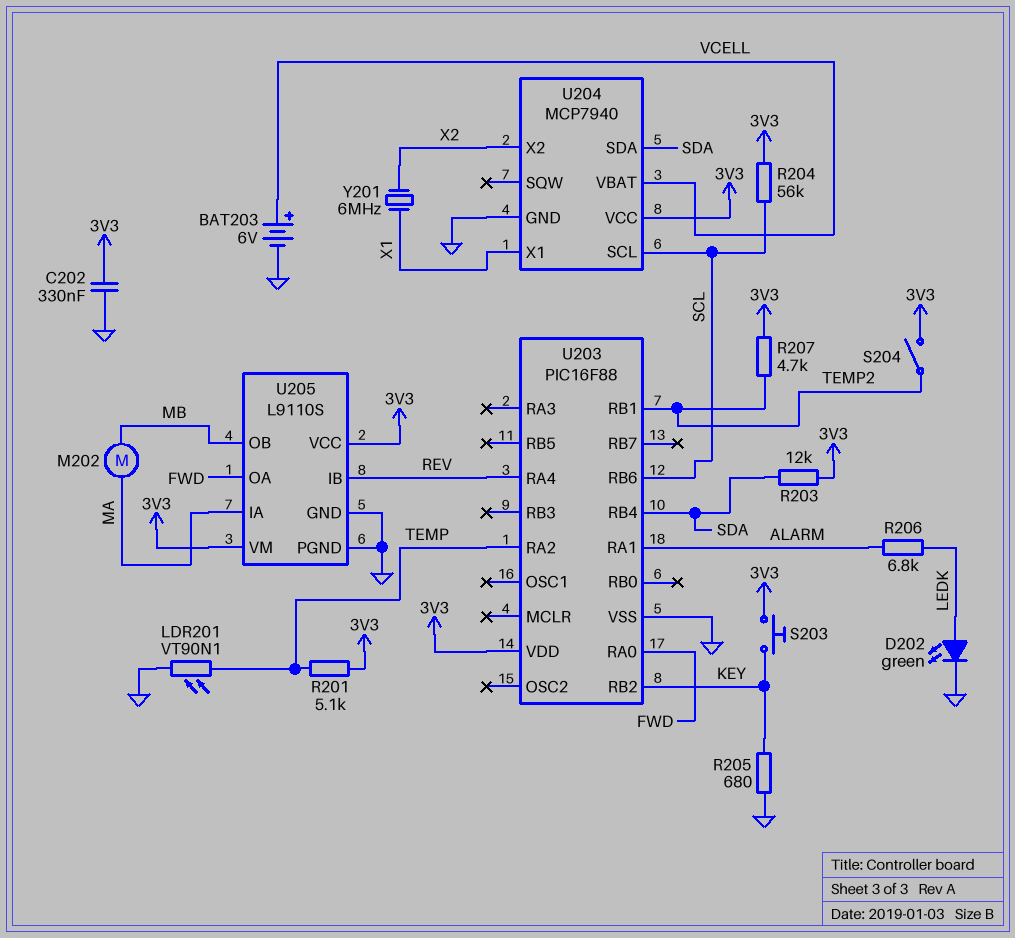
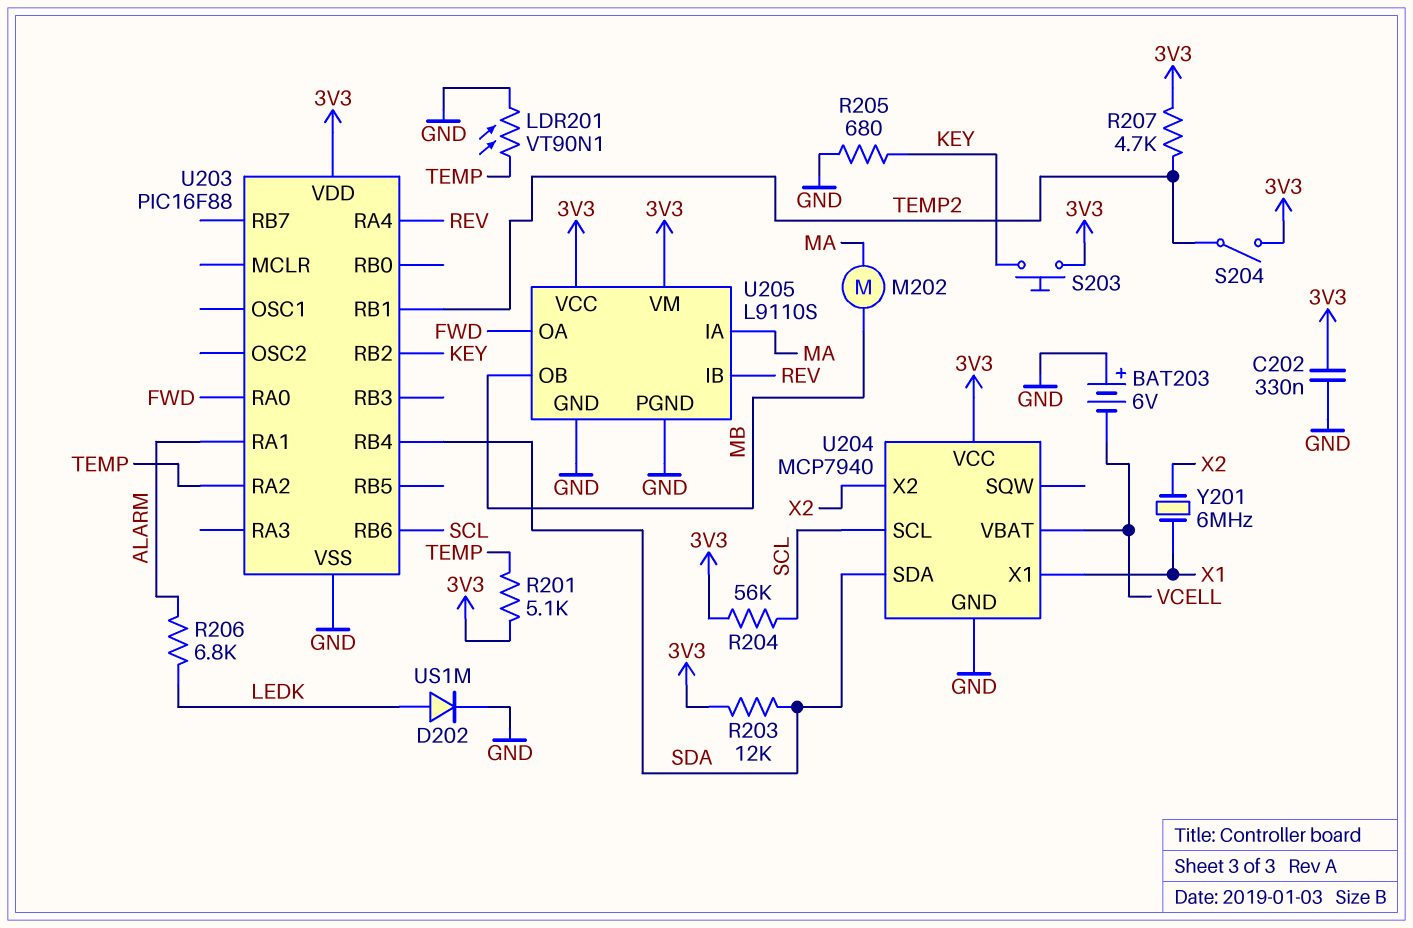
BAT203: 6V (plus VCELL, minus GND) -> 6V (plus GND, minus VCELL)
D202: LED green (A LEDK, K GND) -> diode US1M (A LEDK, K GND)

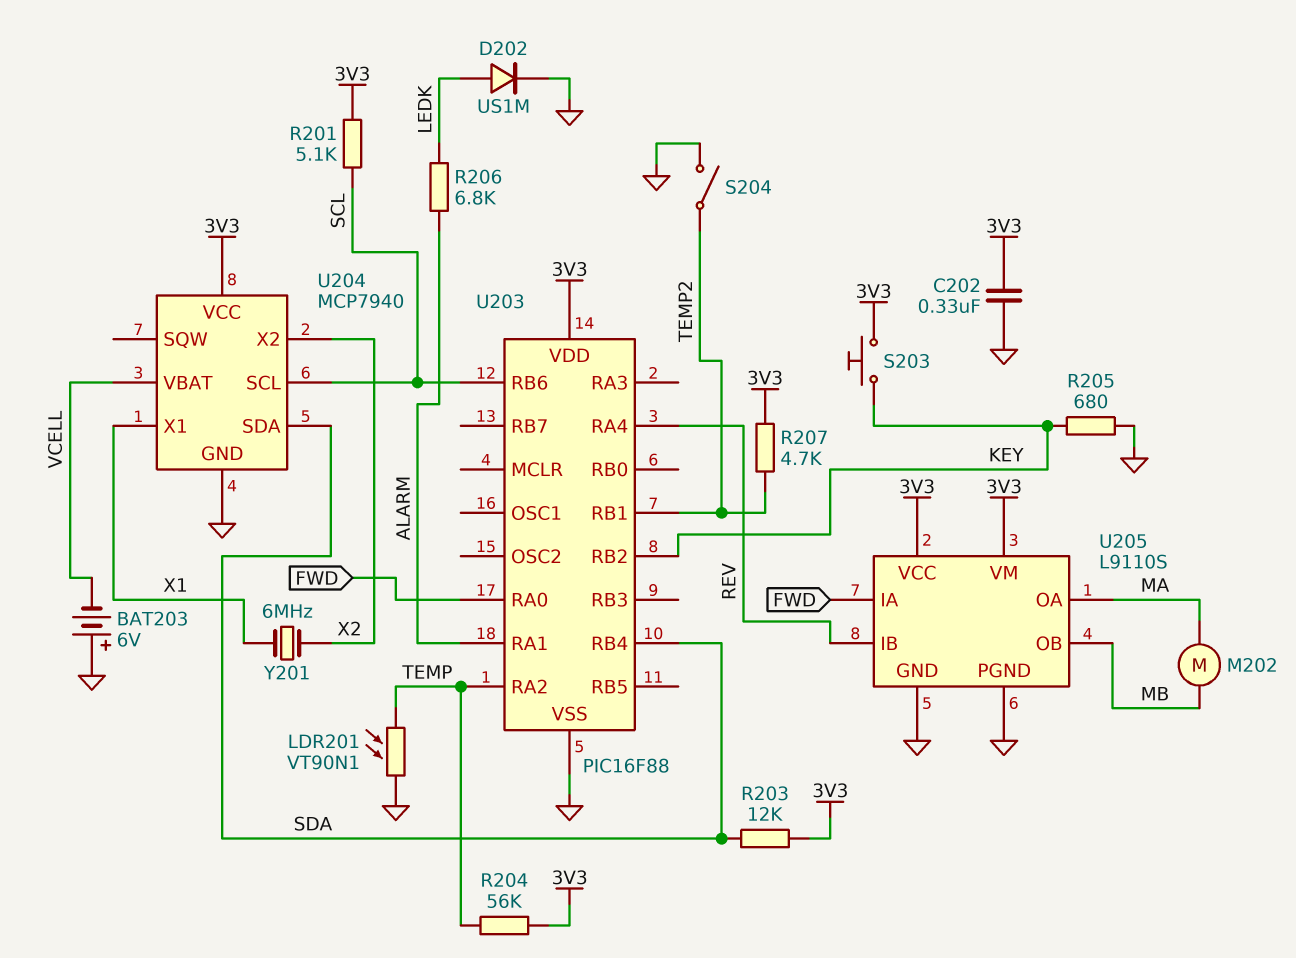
R201: 5.1k (3V3, TEMP) -> 5.1k (3V3, SCL)
R204: 56k (3V3, SCL) -> 56k (3V3, TEMP)
S204: switch (3V3, TEMP2) -> switch (GND, TEMP2)
U205 pin IA: MA -> FWD
U205 pin OA: FWD -> MA

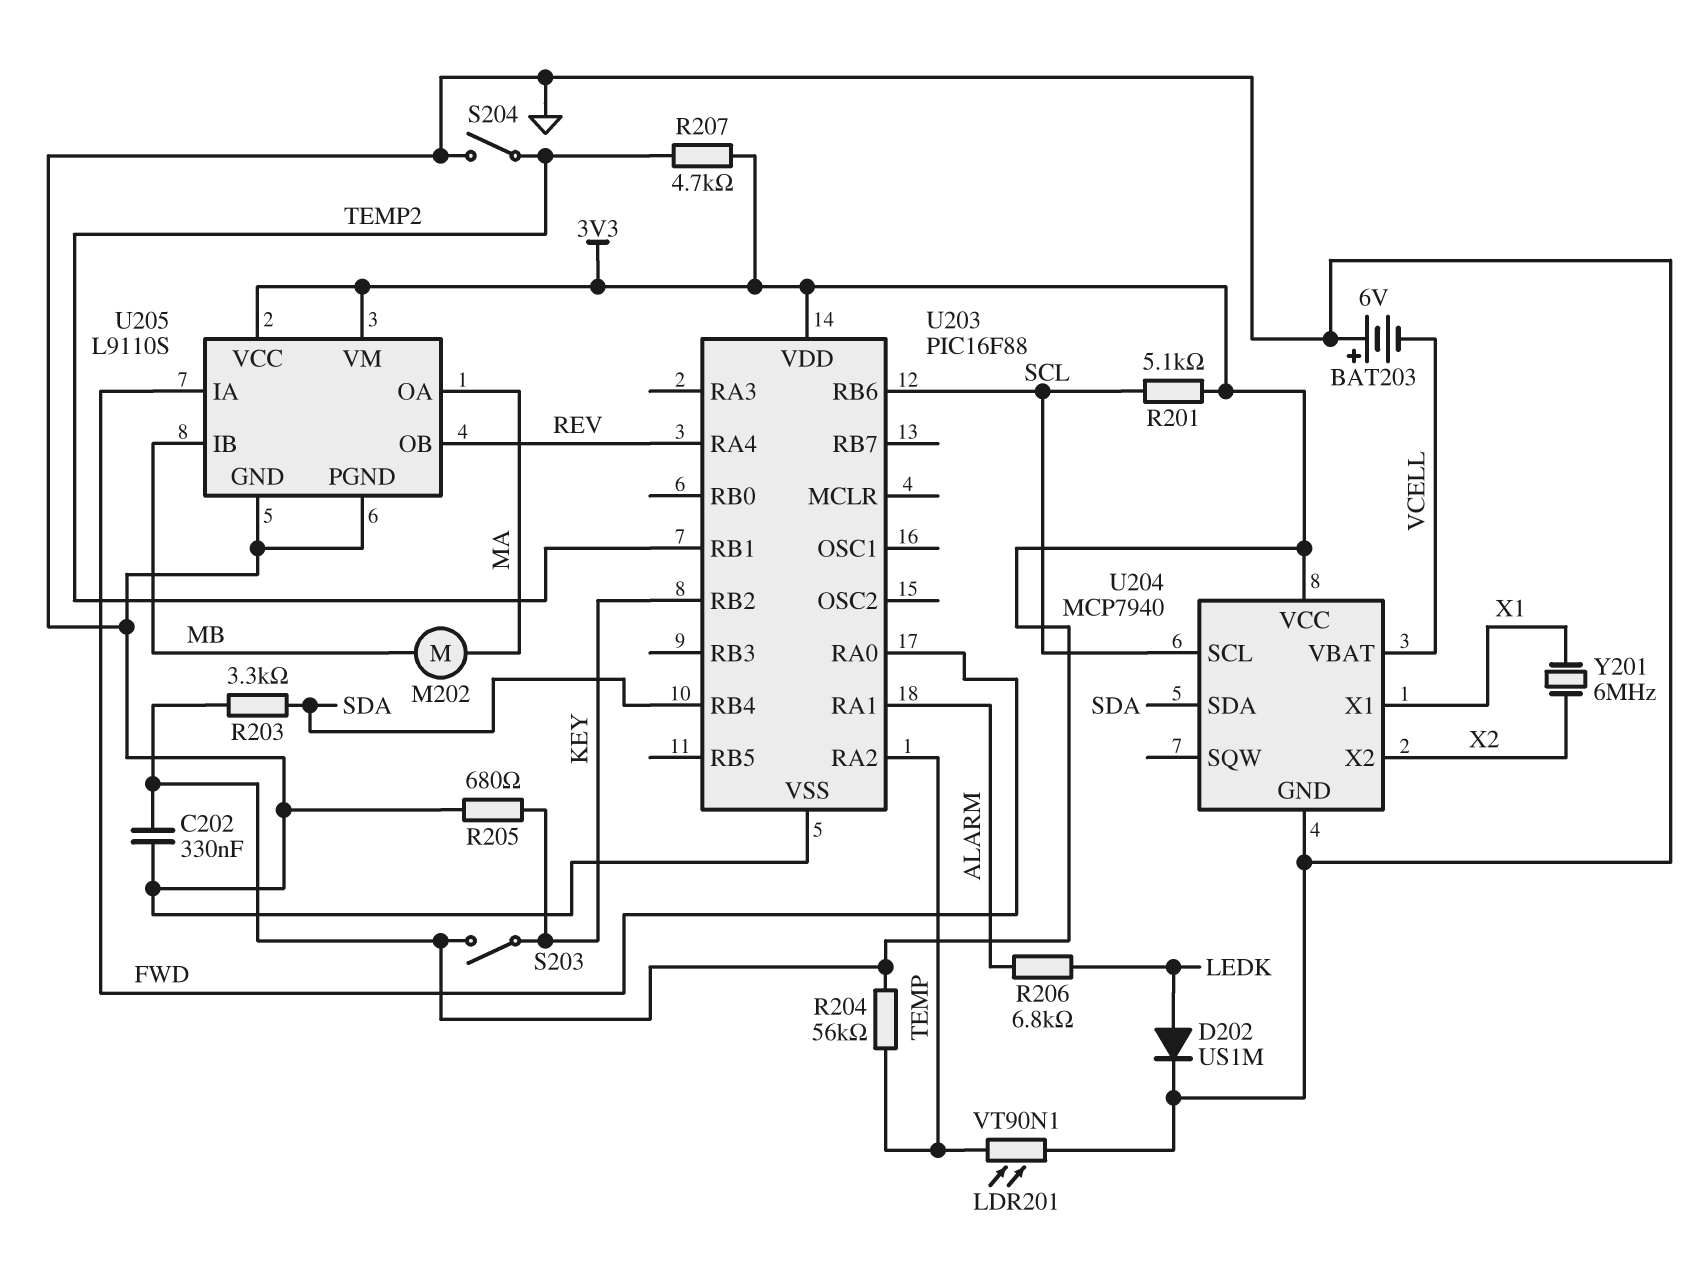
R203: 12k (3V3, SDA) -> 3.3k (3V3, SDA)
S203: button (3V3, KEY) -> switch (3V3, KEY)
U205 pin IB: REV -> MB
U205 pin OB: MB -> REV

